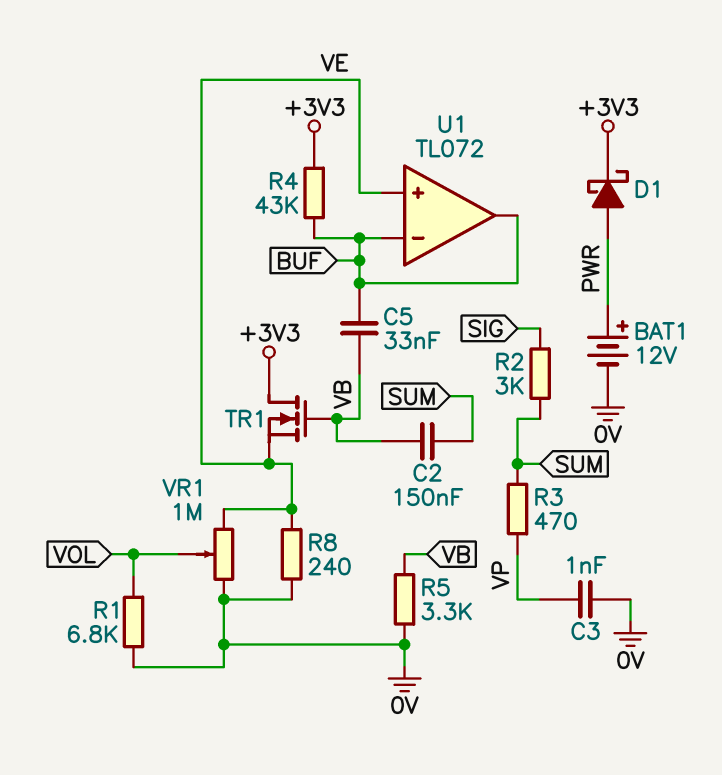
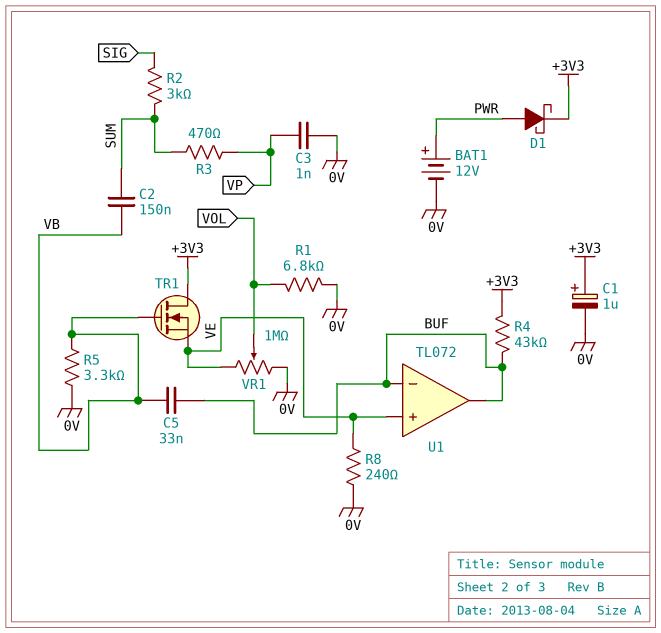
C1: none -> 1uF (plus +3V3, minus 0V)

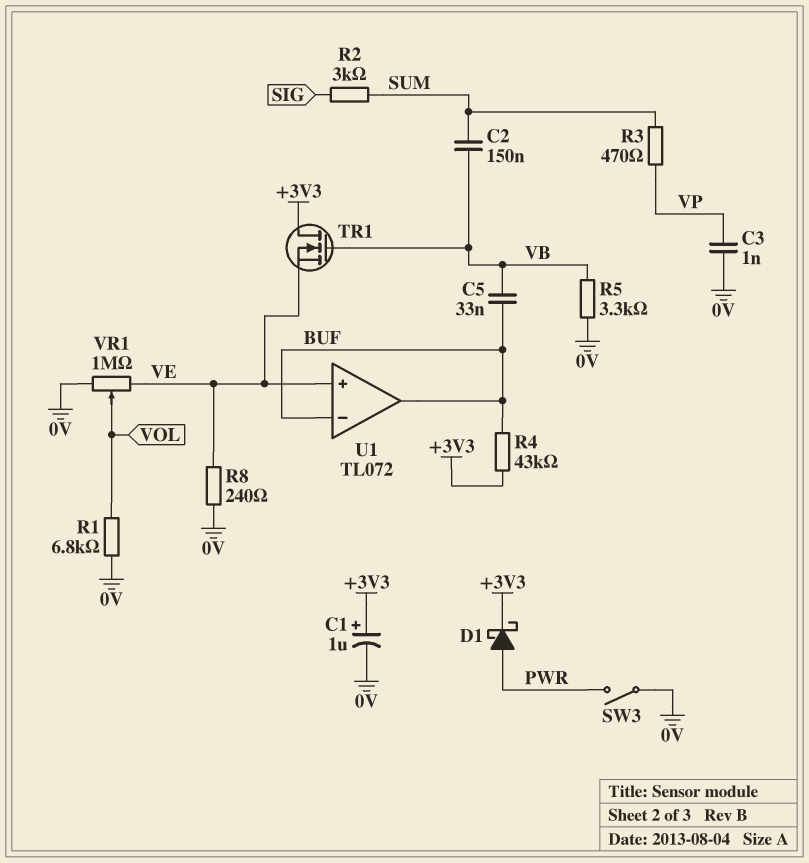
BAT1: 12V (plus PWR, minus 0V) -> none
SW3: none -> switch (0V, PWR)

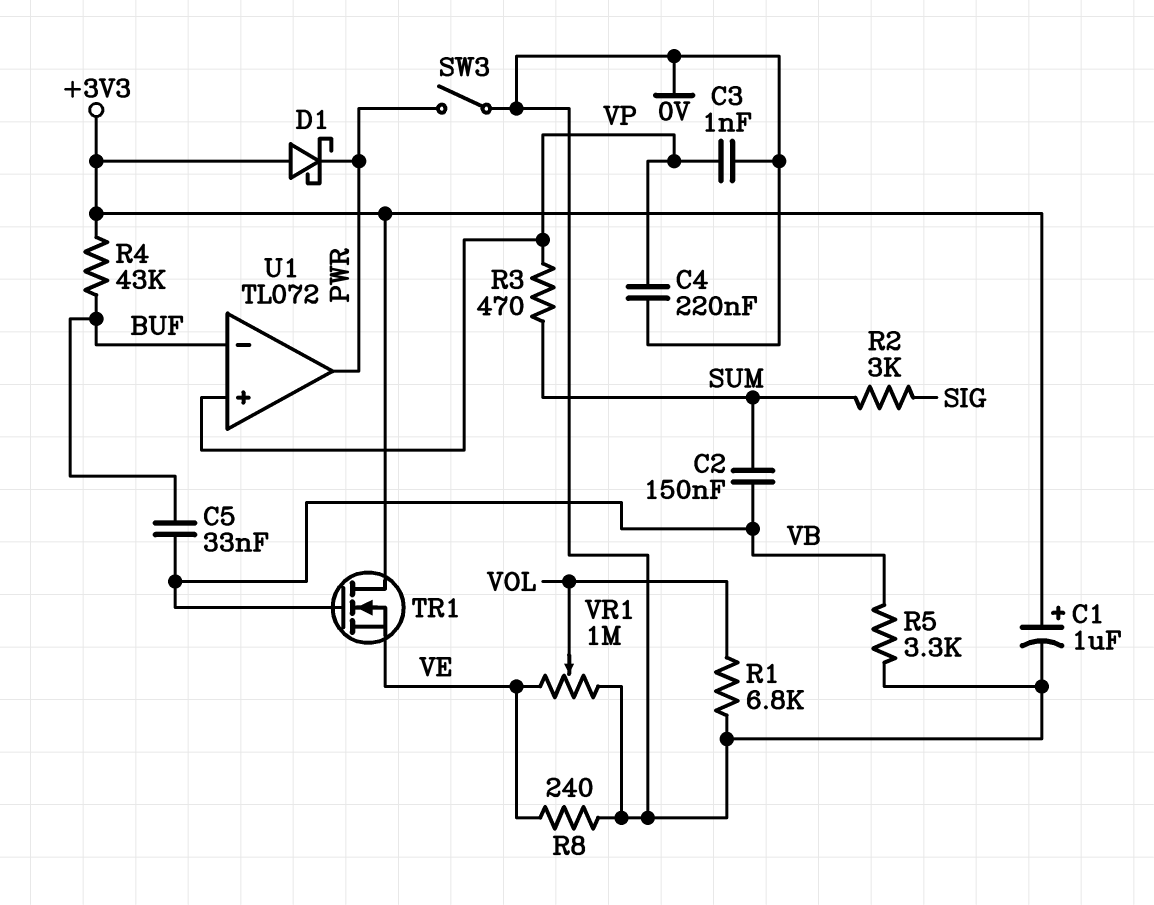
C4: none -> 220nF (0V, VP)
D1: schottky (A PWR, K +3V3) -> schottky (A +3V3, K PWR)
U1 pin in+: VE -> VP
U1 pin out: BUF -> PWR

